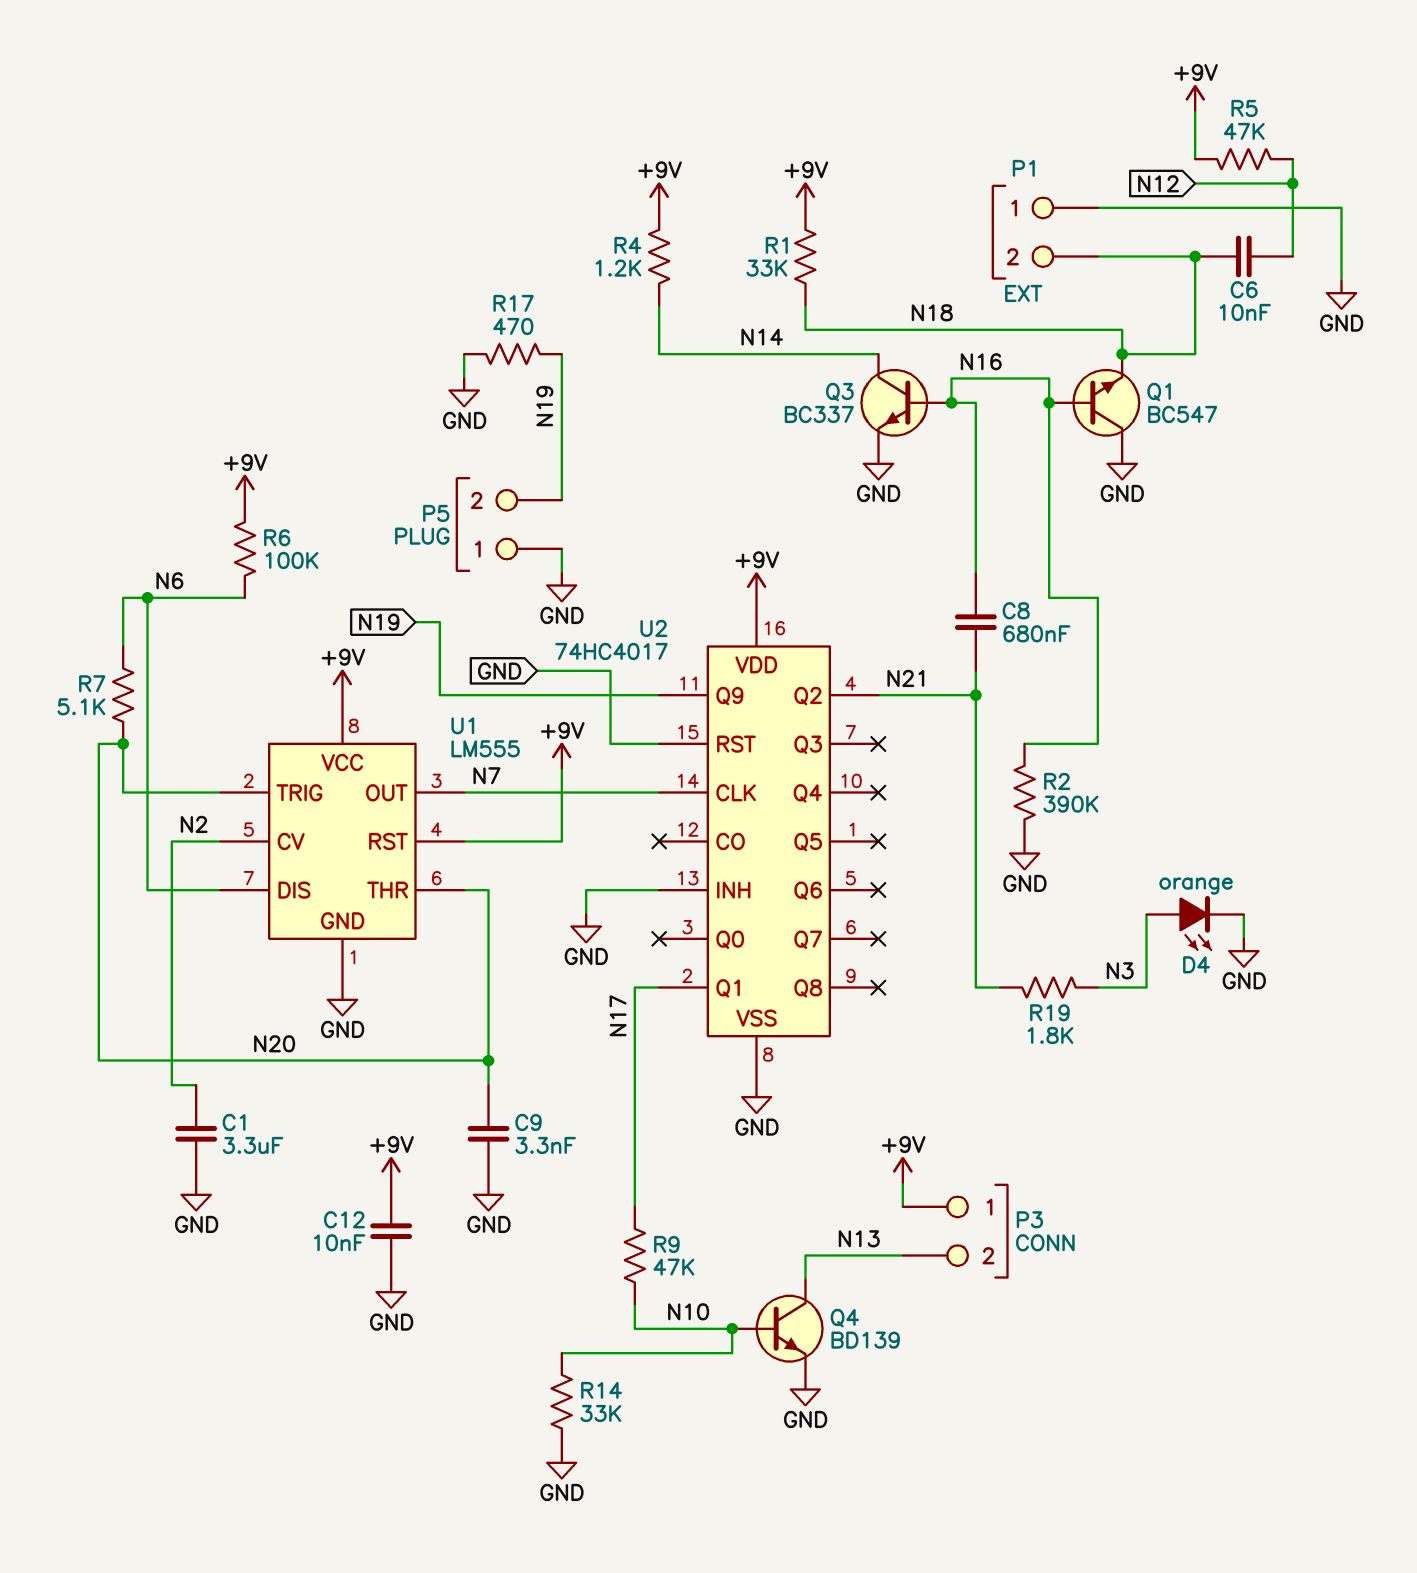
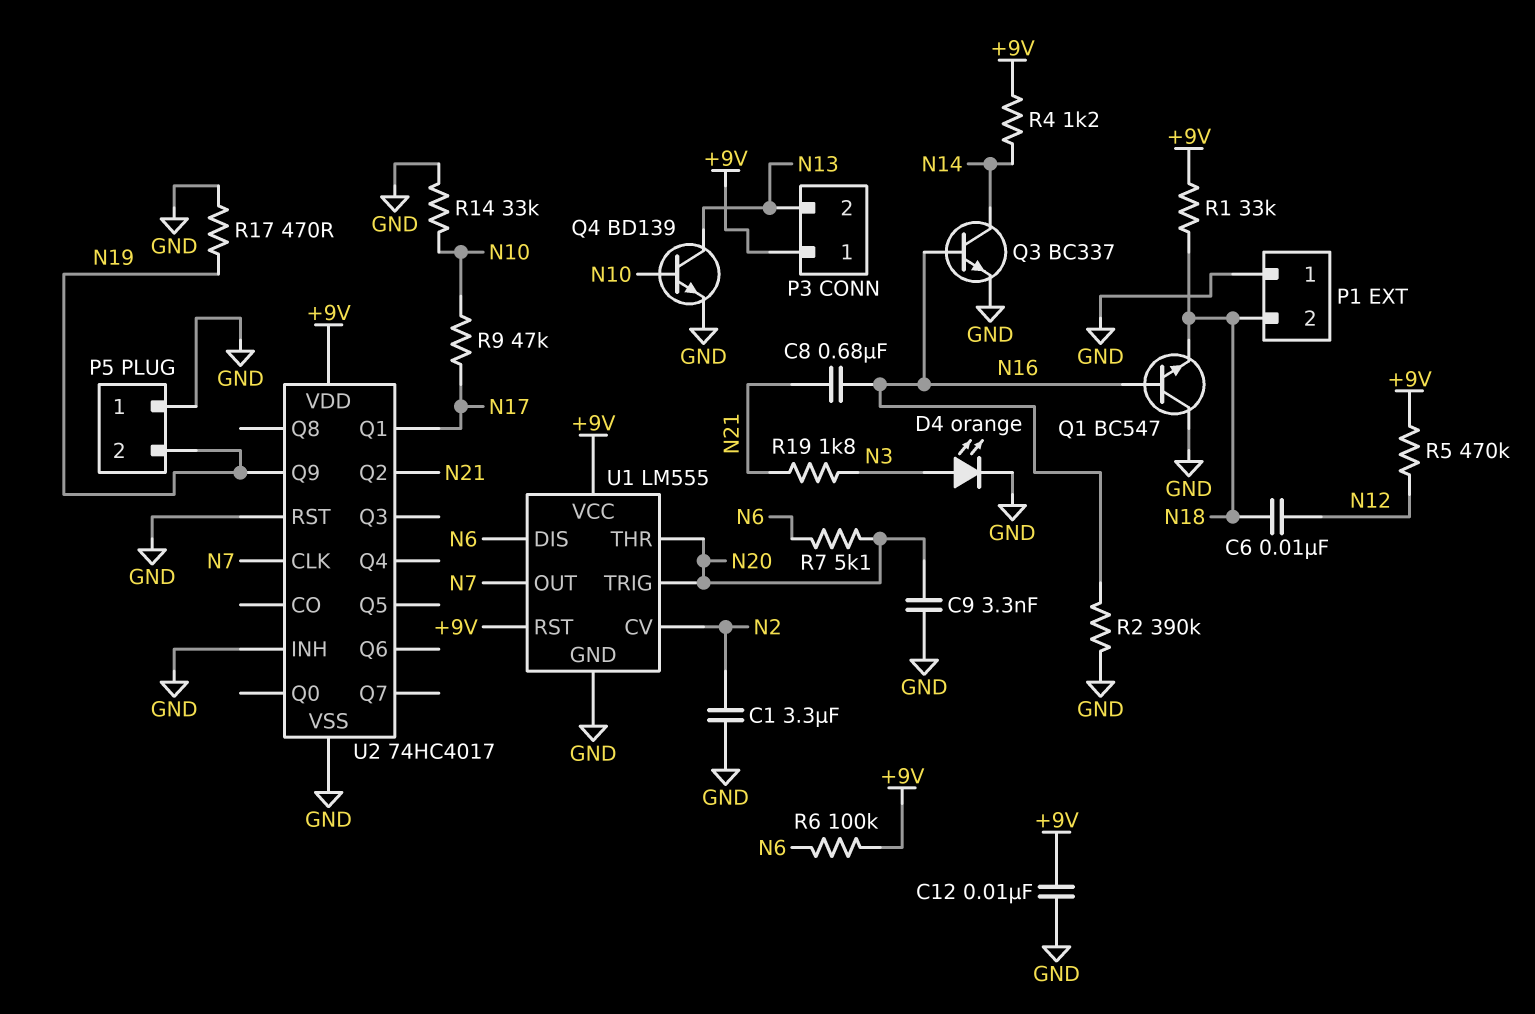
R5: 47k (+9V, N12) -> 470k (+9V, N12)

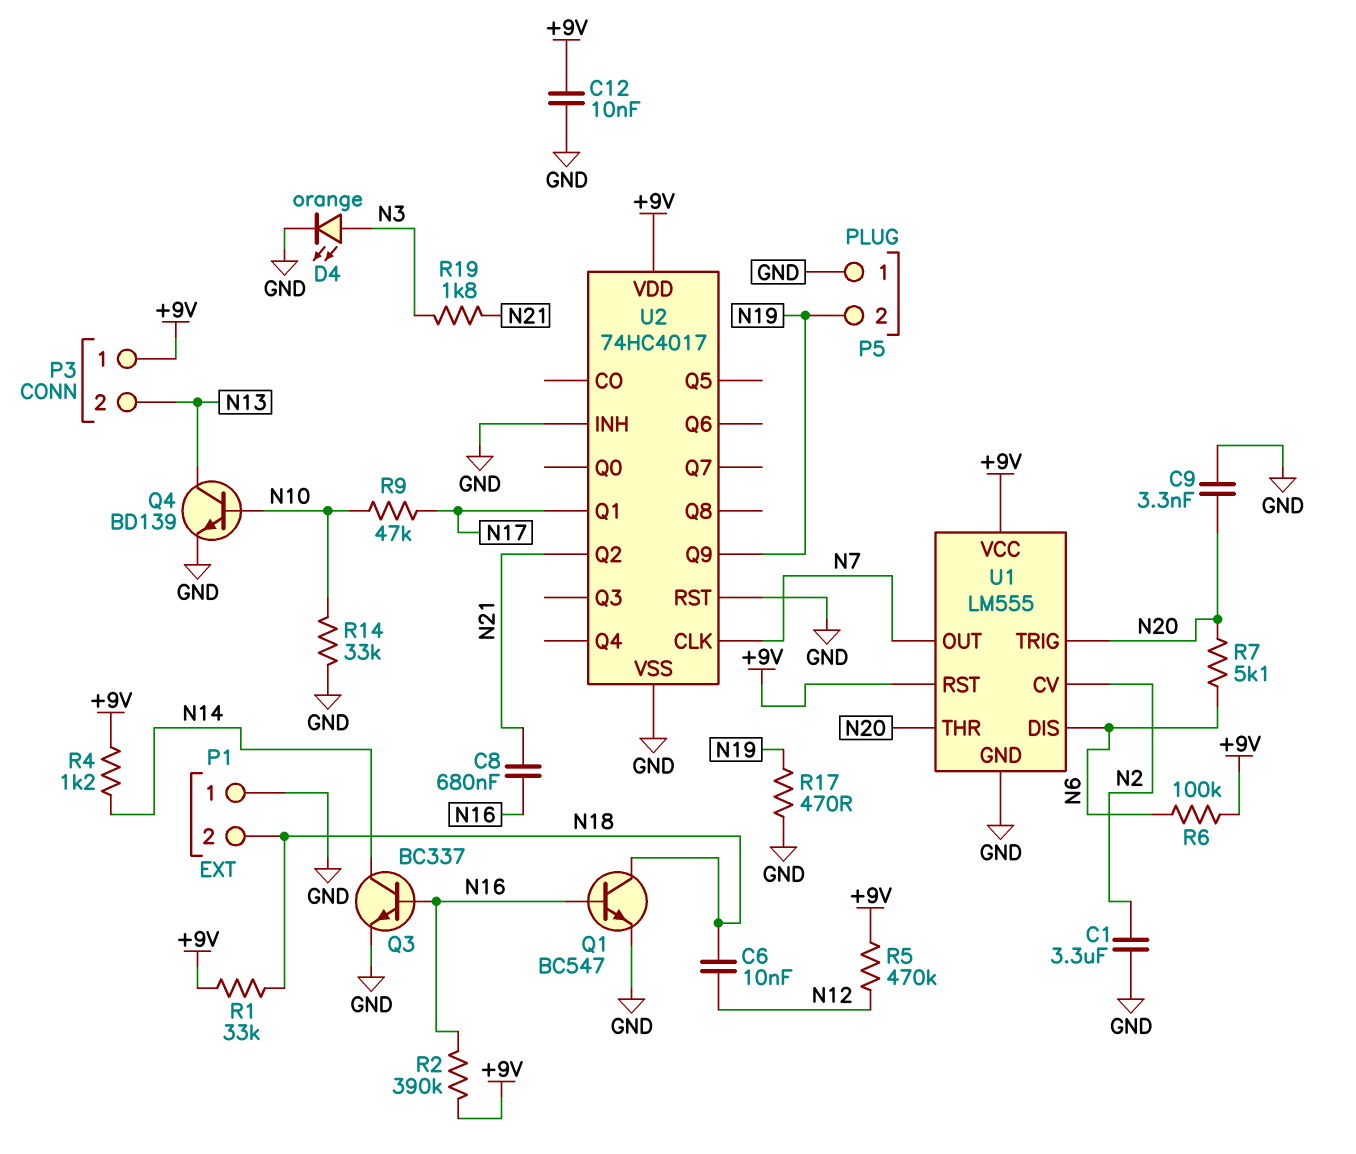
Q1: NPN BC547 (B N16, C GND, E N18) -> NPN BC547 (B N16, C N18, E GND)
R2: 390k (GND, N16) -> 390k (+9V, N16)

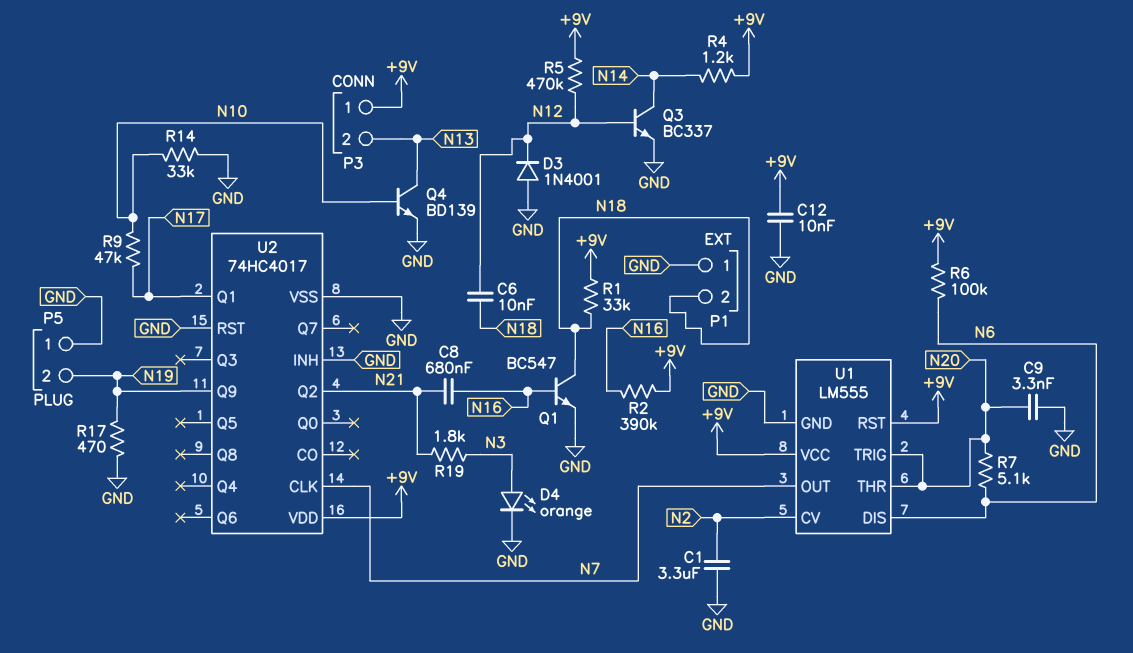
D3: none -> diode 1N4001 (A GND, K N12)
Q3: NPN BC337 (B N16, C N14, E GND) -> NPN BC337 (B N12, C N14, E GND)

